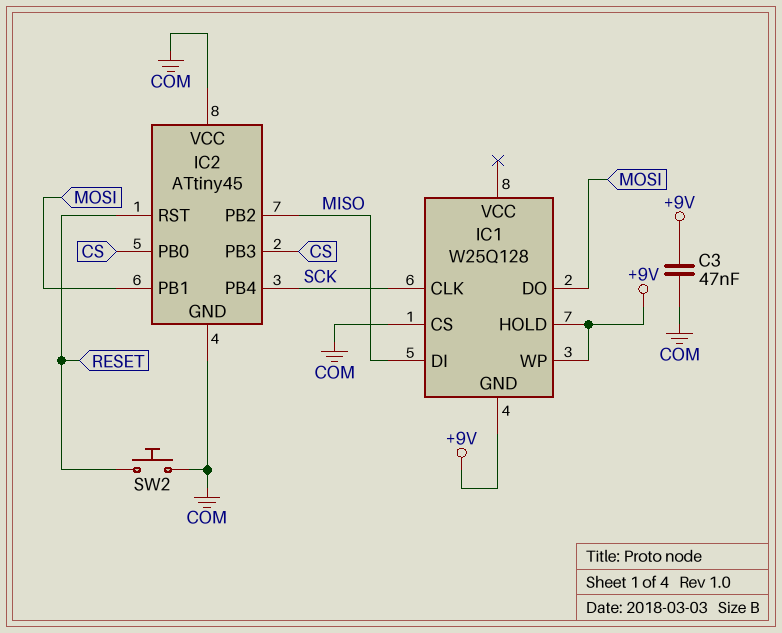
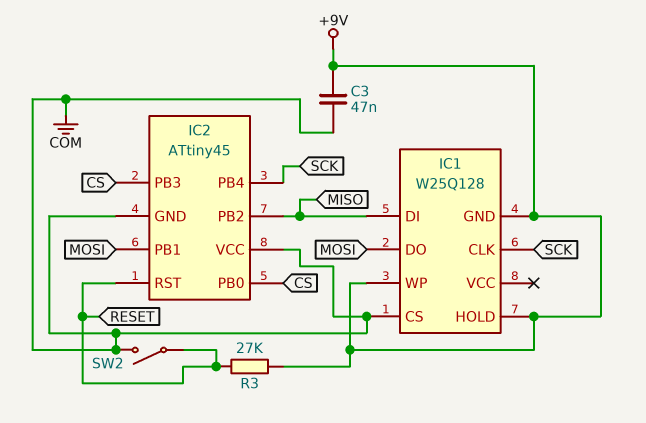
R3: none -> 27k (+9V, RESET)
SW2: button (COM, RESET) -> switch (COM, RESET)

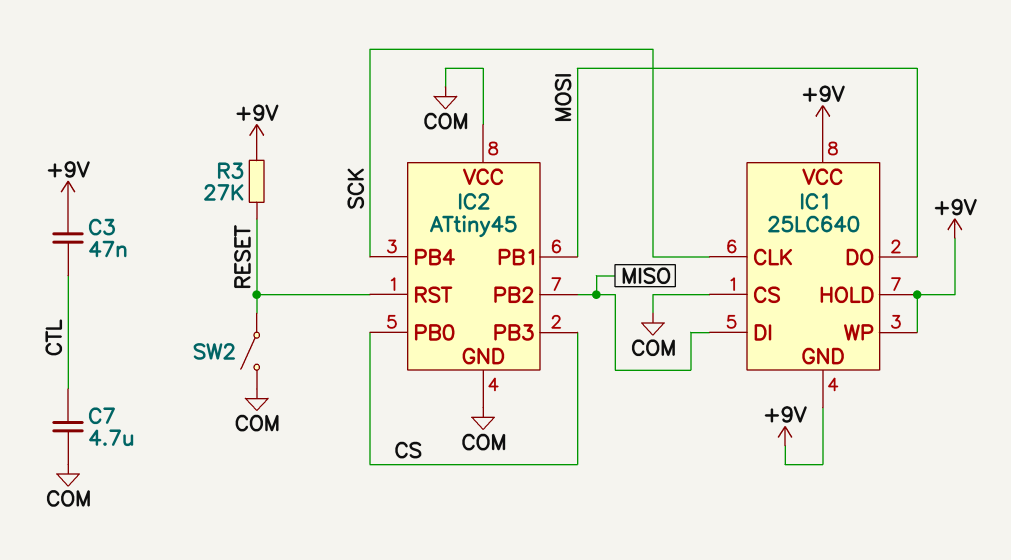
C3: 47nF (+9V, COM) -> 47nF (+9V, CTL)
C7: none -> 4.7uF (COM, CTL)
IC1: W25Q128 -> 25LC640
IC1 pin VCC: none -> +9V

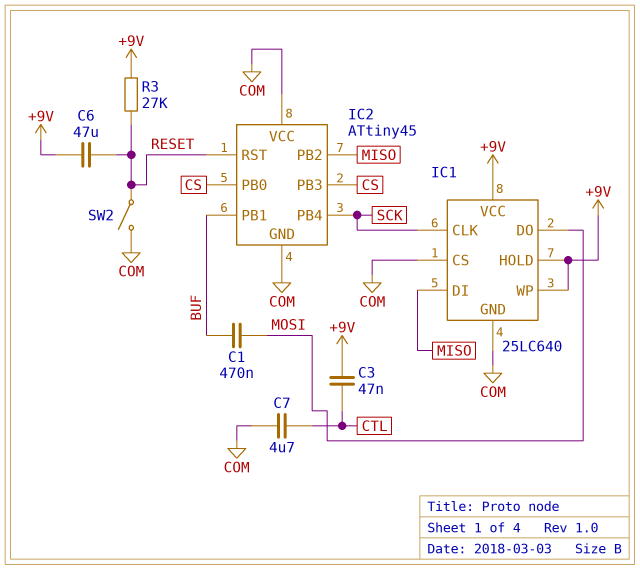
C1: none -> 470nF (BUF, MOSI)
C6: none -> 47uF (+9V, RESET)
IC1 pin GND: +9V -> COM
IC2 pin PB1: MOSI -> BUF

